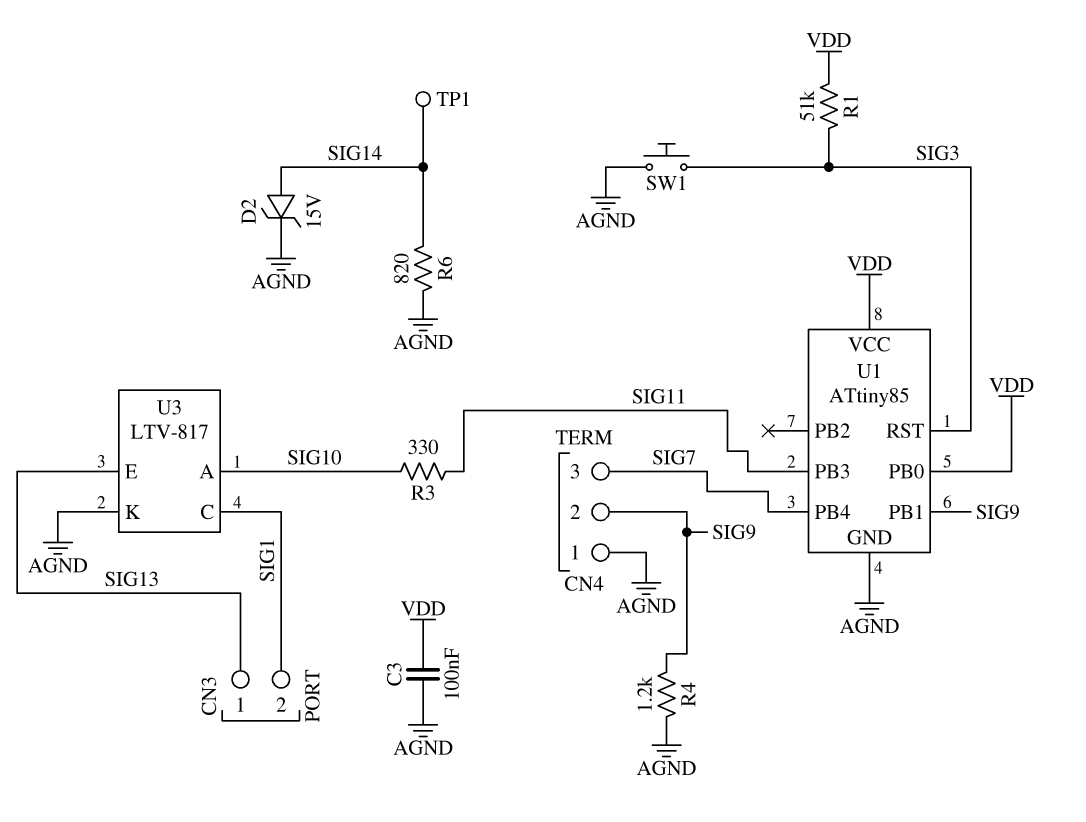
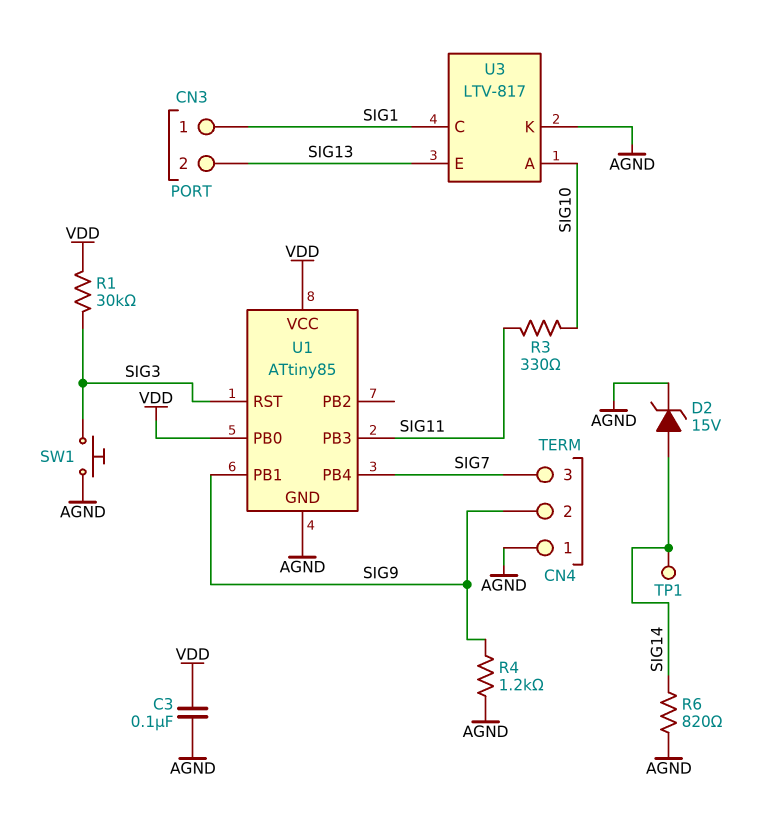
CN3 pin 1: SIG13 -> SIG1
CN3 pin 2: SIG1 -> SIG13
R1: 51k (SIG3, VDD) -> 30k (SIG3, VDD)

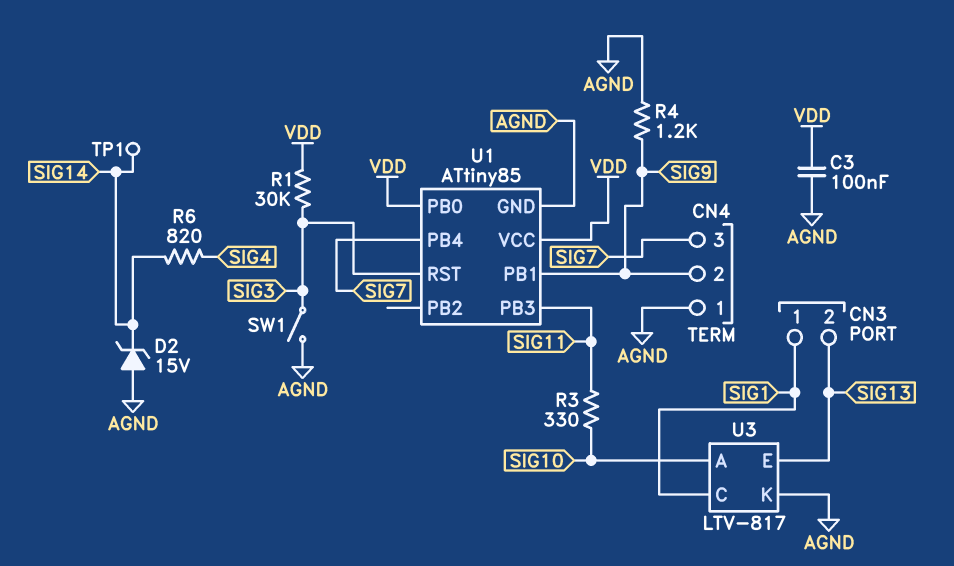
D2: zener 15V (A SIG14, K AGND) -> zener 15V (A AGND, K SIG14)
R6: 820 (AGND, SIG14) -> 820 (SIG4, SIG14)
SW1: button (AGND, SIG3) -> switch (AGND, SIG3)

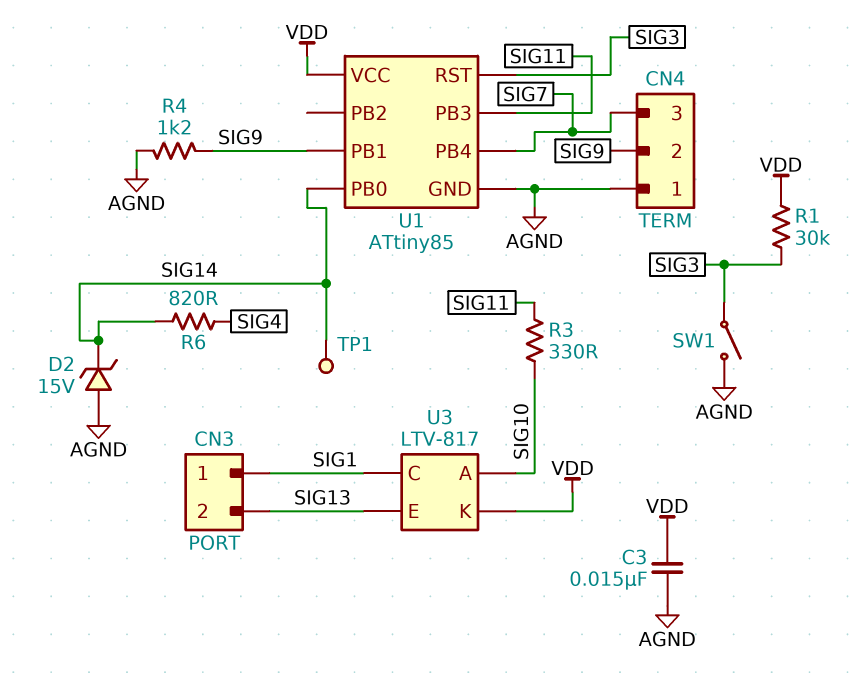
C3: 100nF (AGND, VDD) -> 15nF (AGND, VDD)
U1 pin PB0: VDD -> SIG14
U3 pin K: AGND -> VDD

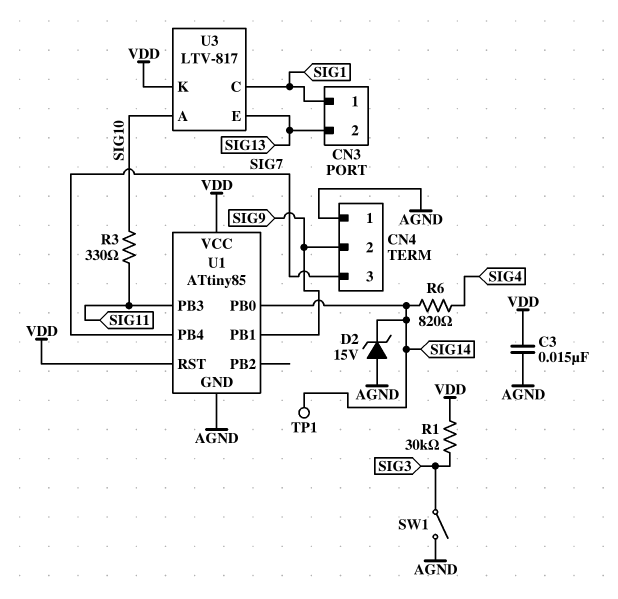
R4: 1.2k (AGND, SIG9) -> none
U1 pin RST: SIG3 -> VDD

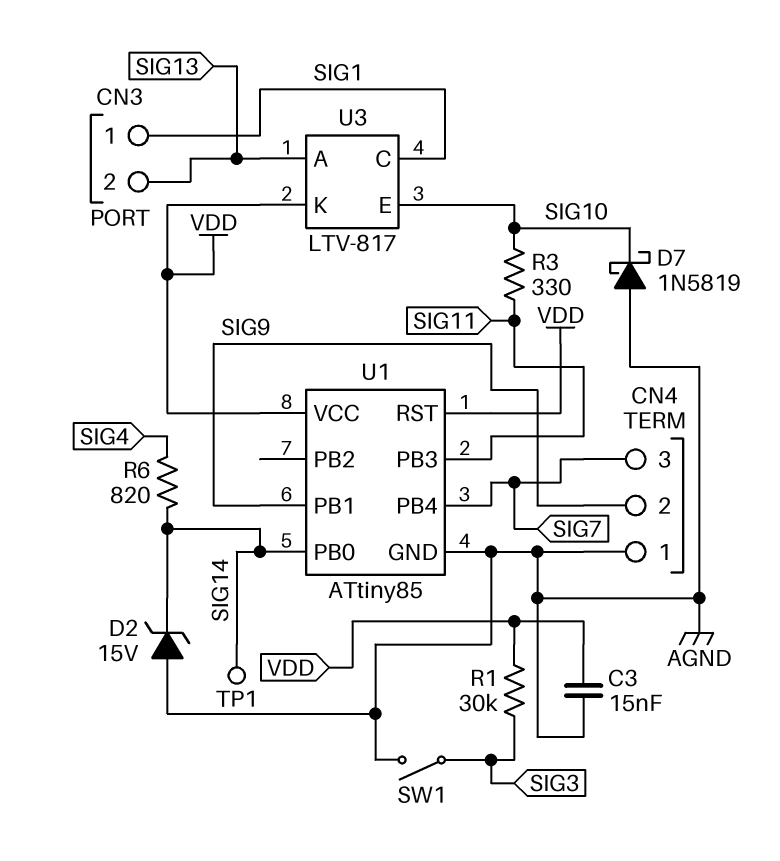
D7: none -> schottky 1N5819 (A AGND, K SIG10)
U3 pin A: SIG10 -> SIG13
U3 pin E: SIG13 -> SIG10

